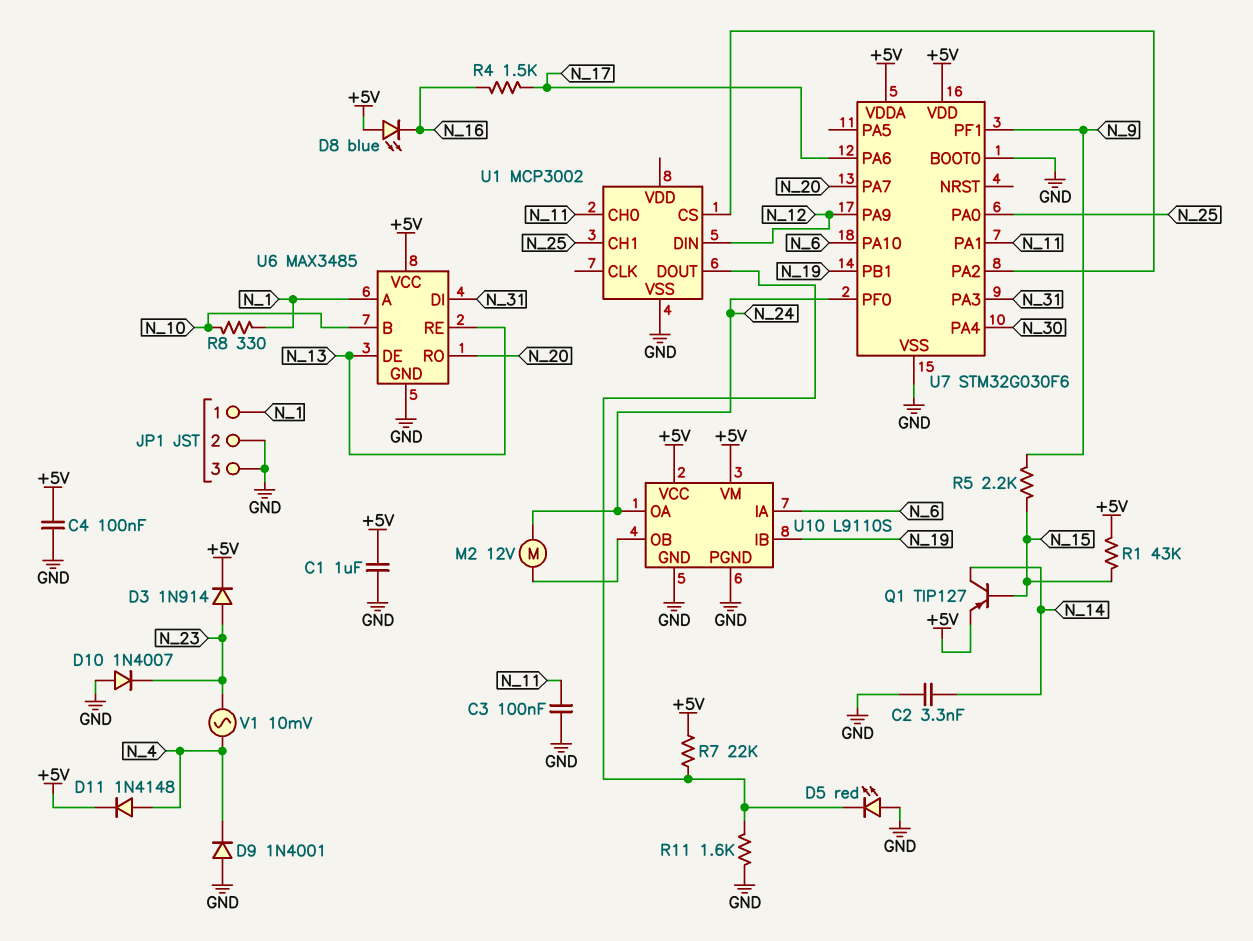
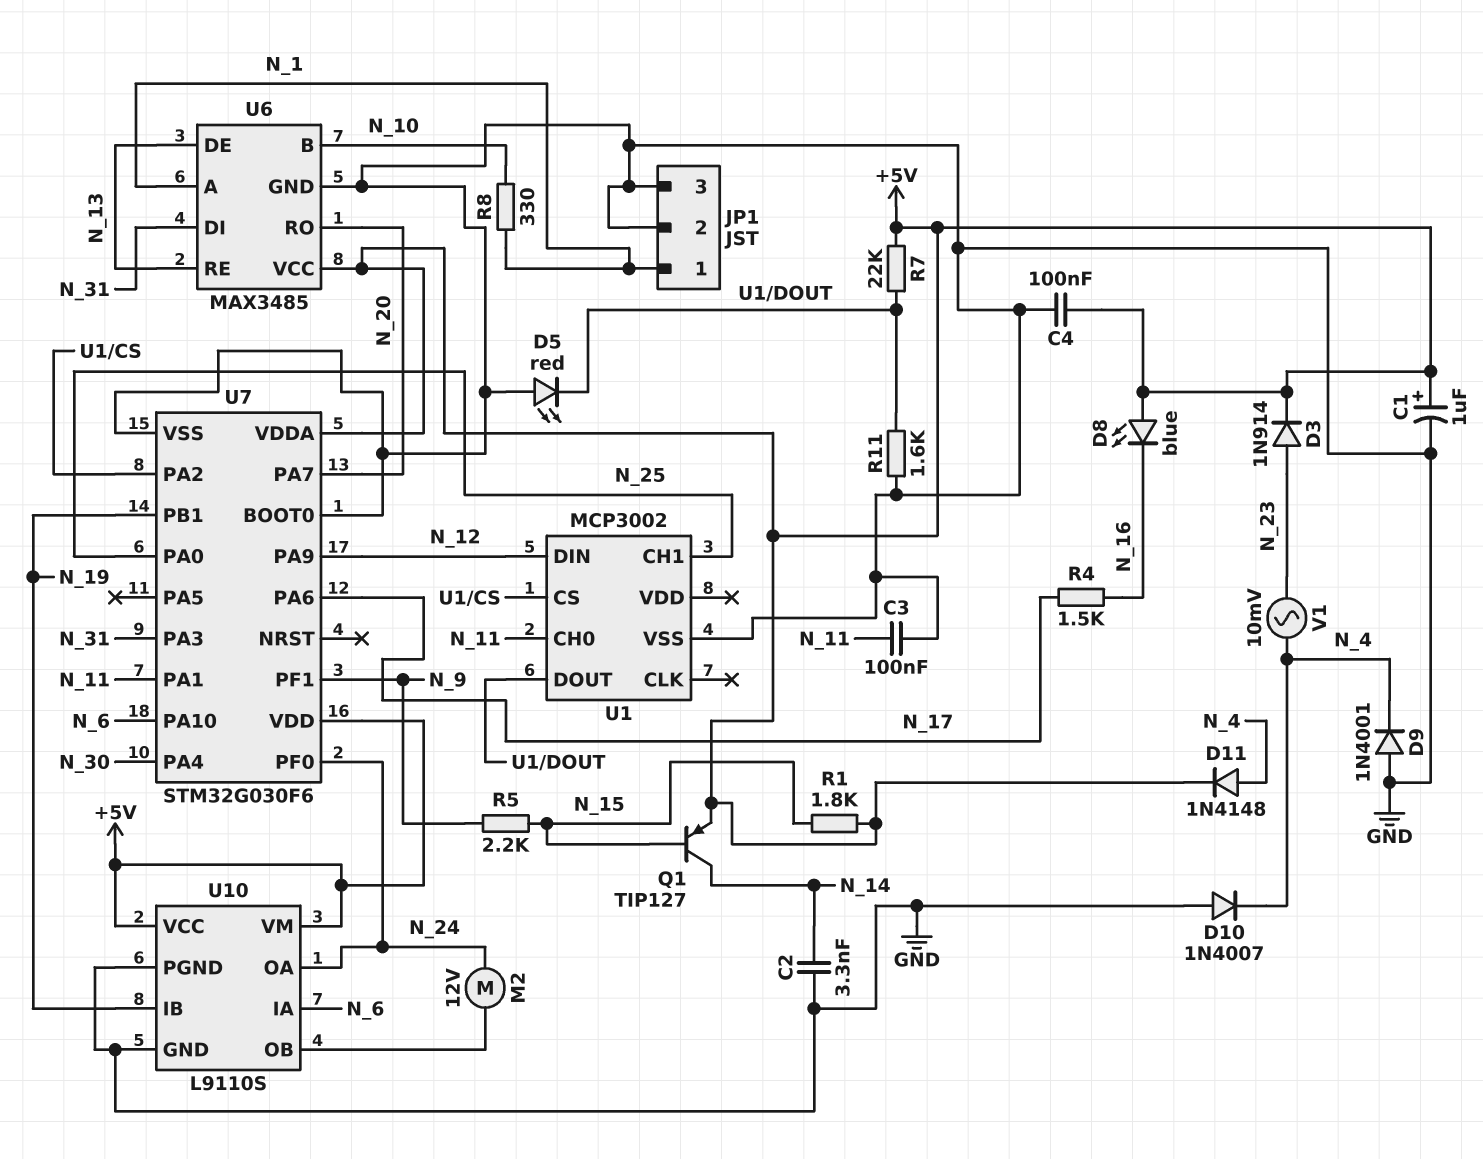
C1: 1uF (+5V, GND) -> 1uF (plus +5V, minus GND)
D10: diode 1N4007 (A GND, K N_23) -> diode 1N4007 (A GND, K N_4)
R1: 43k (+5V, N_15) -> 1.8k (+5V, N_15)

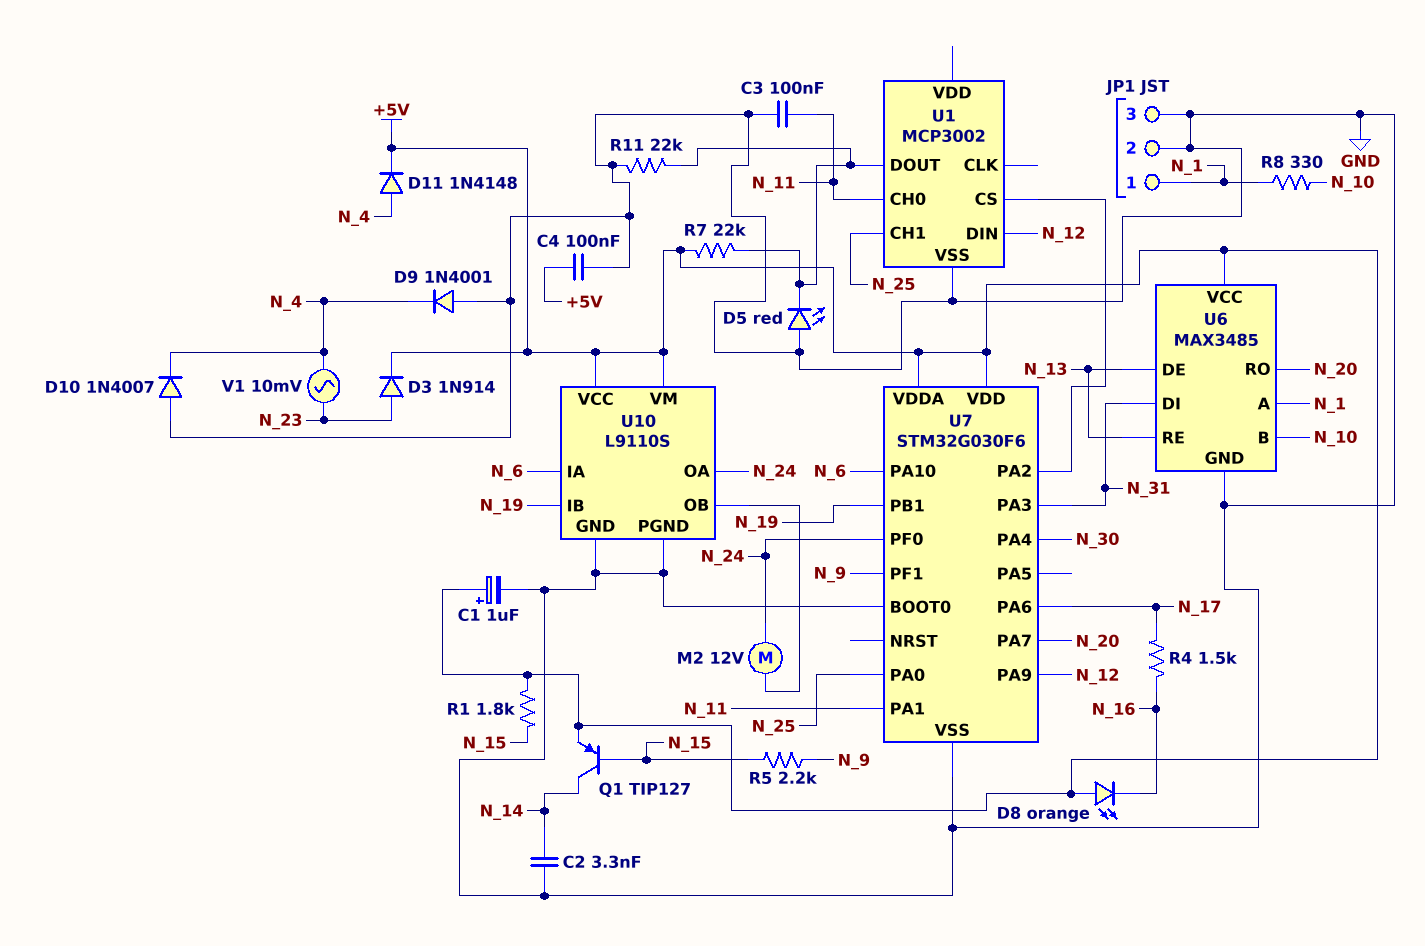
D8: LED blue (A +5V, K N_16) -> LED orange (A +5V, K N_16)
R11: 1.6k (GND, U1/DOUT) -> 22k (GND, U1/DOUT)

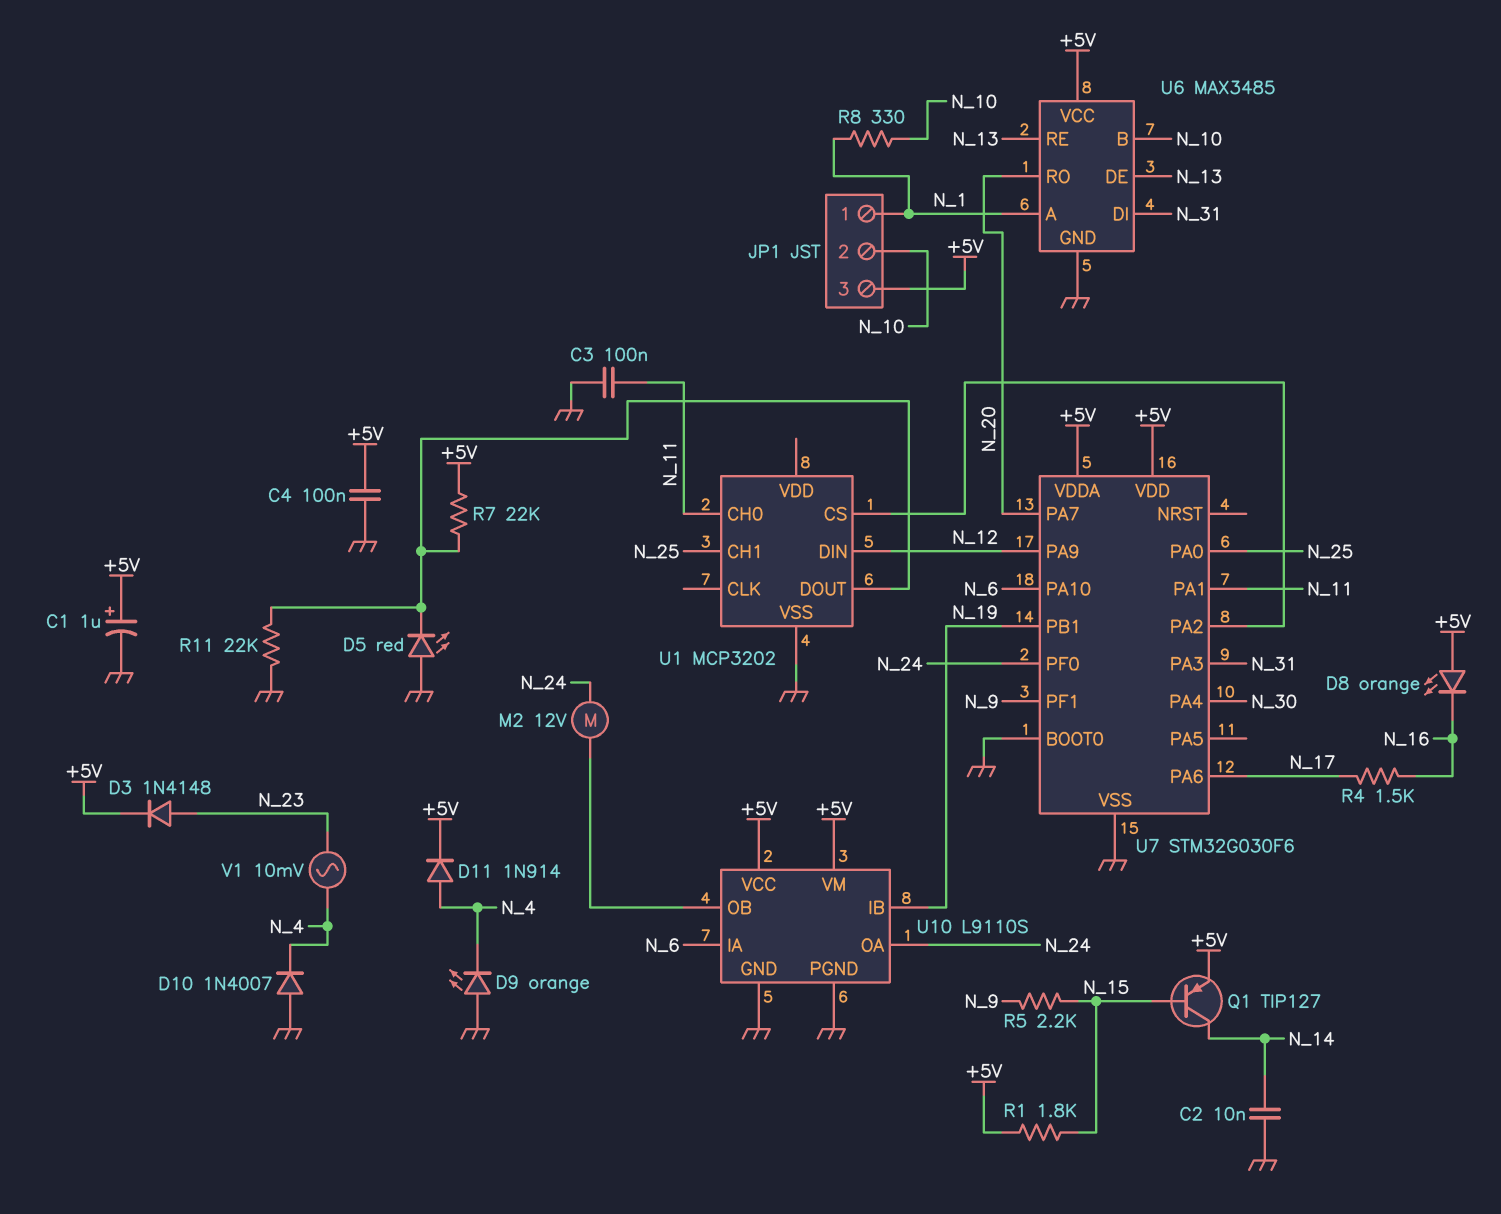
C2: 3.3nF (GND, N_14) -> 10nF (GND, N_14)
D3: diode 1N914 (A N_23, K +5V) -> diode 1N4148 (A N_23, K +5V)
D9: diode 1N4001 (A GND, K N_4) -> LED orange (A GND, K N_4)
D11: diode 1N4148 (A N_4, K +5V) -> diode 1N914 (A N_4, K +5V)
JP1 pin 2: GND -> N_10
JP1 pin 3: GND -> +5V
U1: MCP3002 -> MCP3202

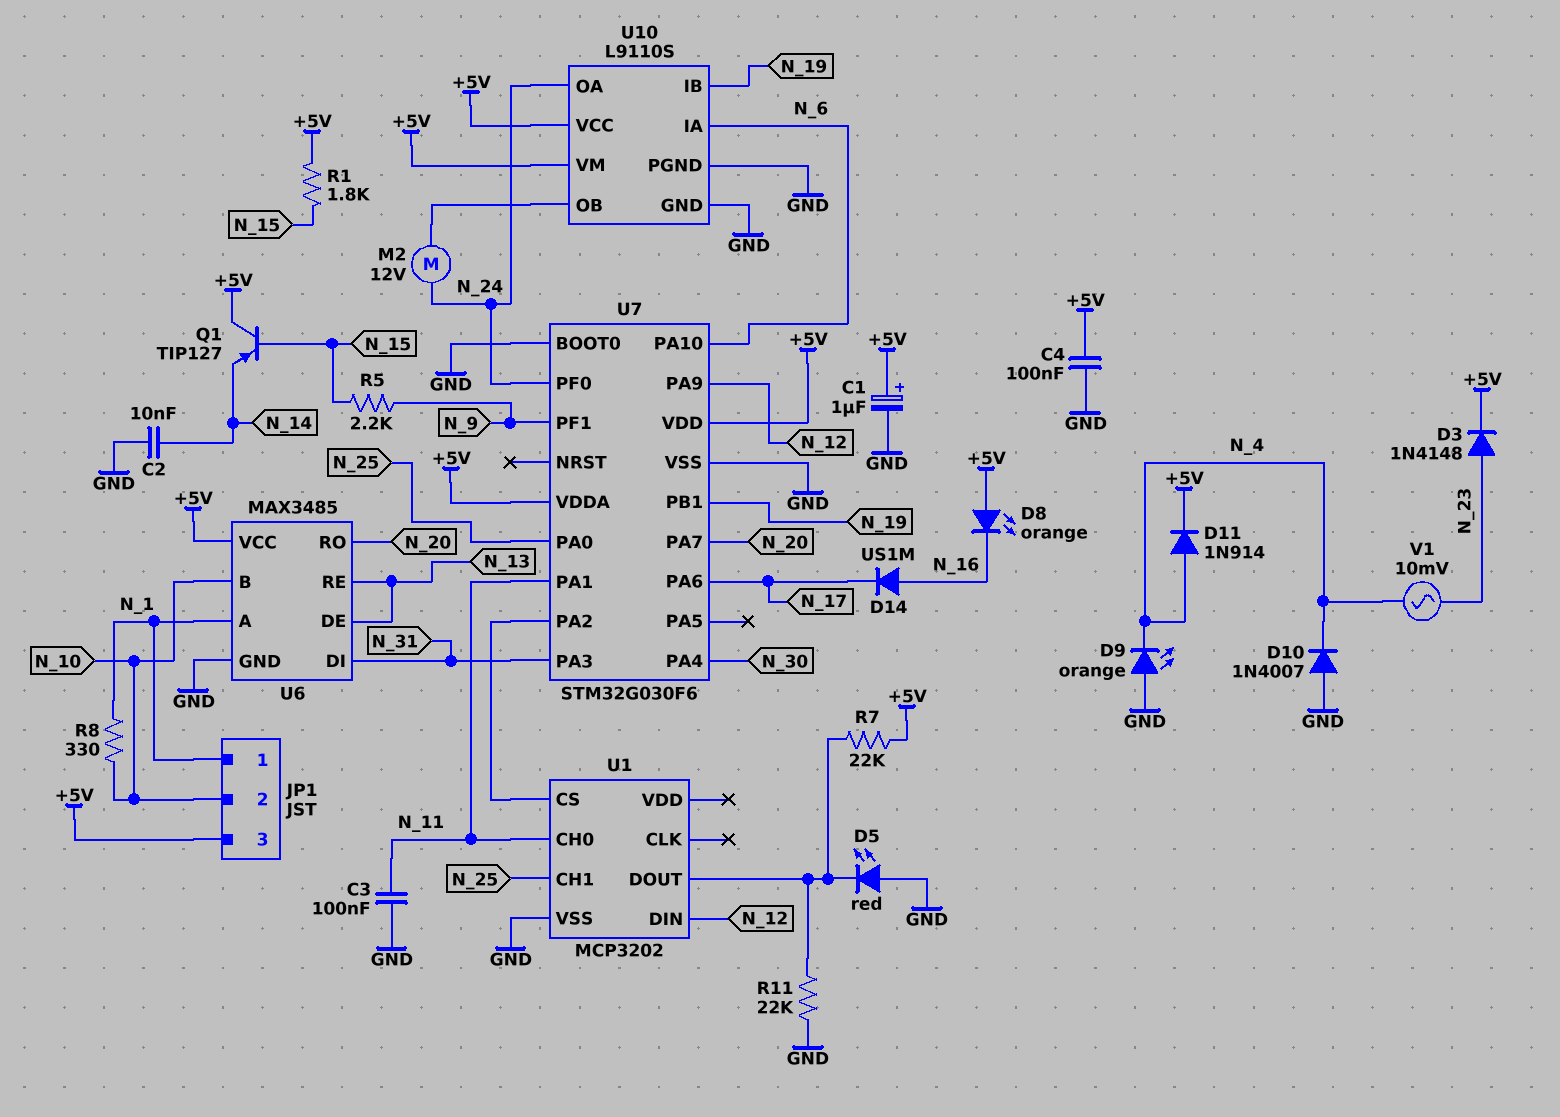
D14: none -> diode US1M (A N_16, K N_17)
Q1: PNP TIP127 (B N_15, C N_14, E +5V) -> PNP TIP127 (B N_15, C +5V, E N_14)
R4: 1.5k (N_16, N_17) -> none

